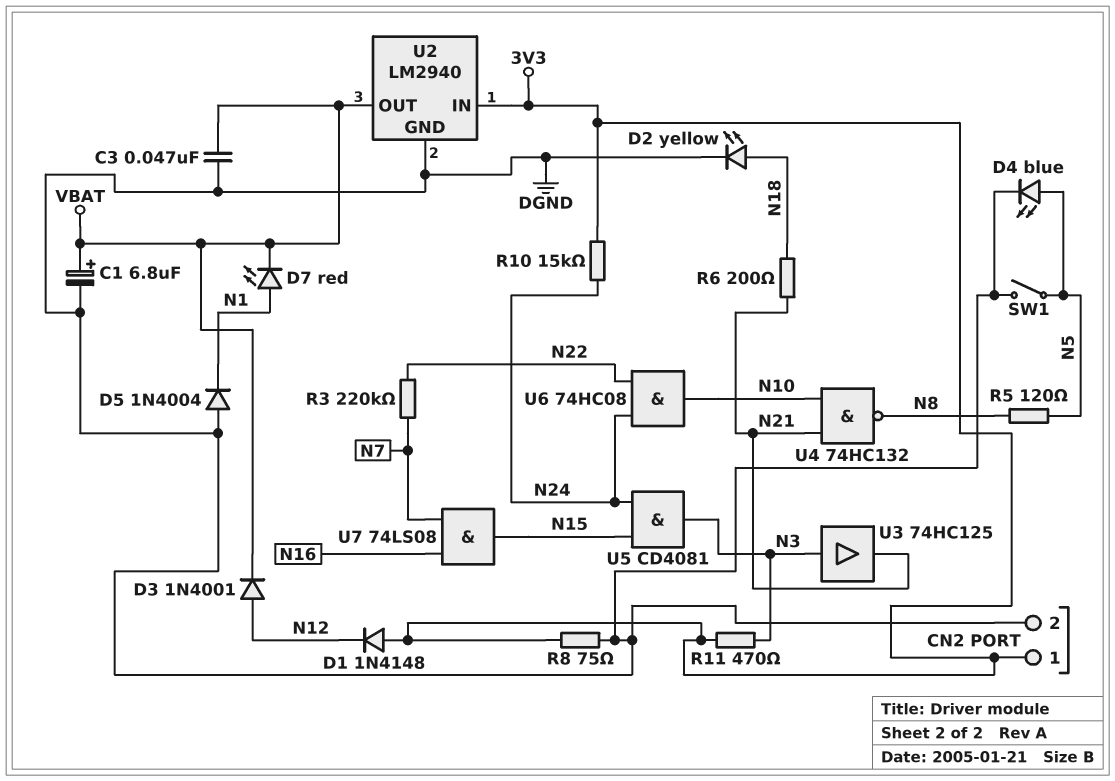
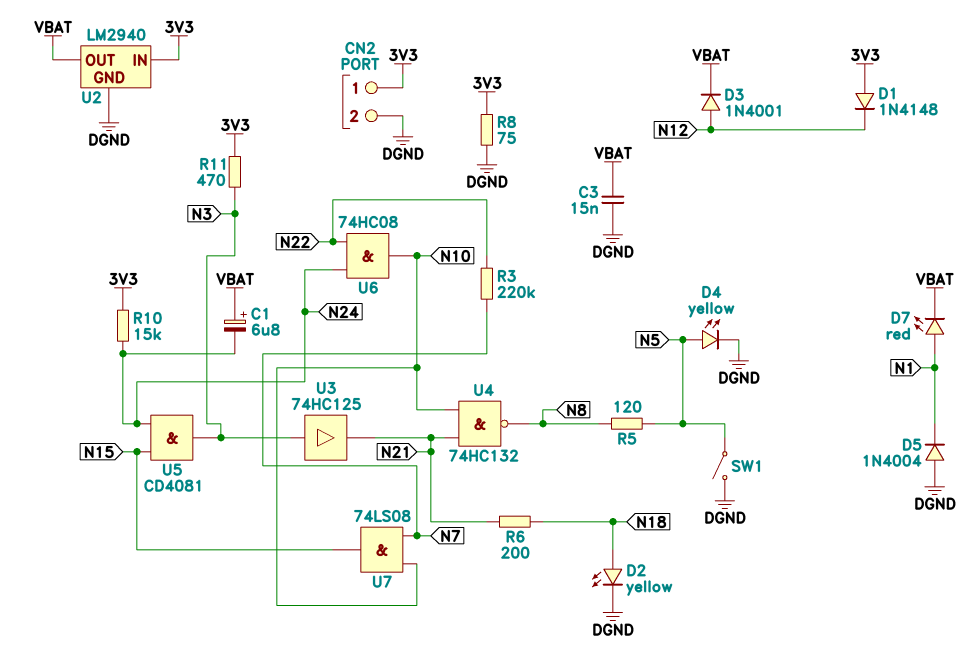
C1: 6.8uF (plus VBAT, minus DGND) -> 6.8uF (plus VBAT, minus N24)
C3: 47nF (DGND, VBAT) -> 15nF (DGND, VBAT)
D4: LED blue (A N5, K DGND) -> LED yellow (A N5, K DGND)
U7: AND 74LS08 (in N7, in N16, out N15) -> AND 74LS08 (in N7, in N10, out N15)

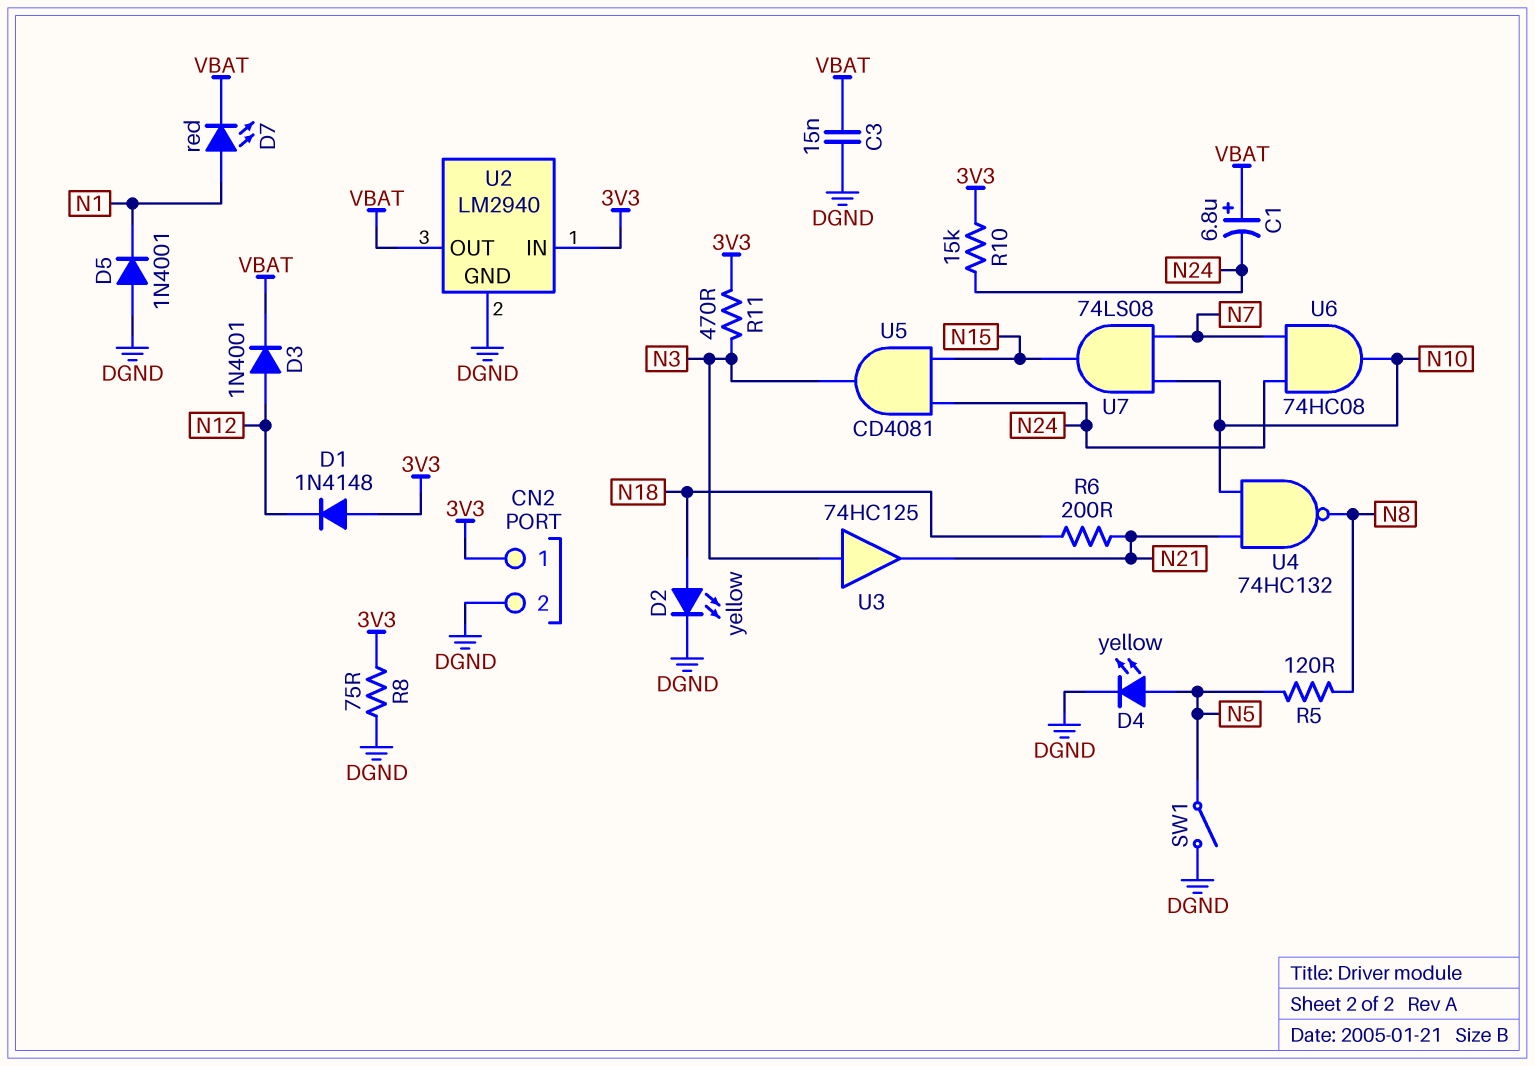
D5: diode 1N4004 (A DGND, K N1) -> diode 1N4001 (A DGND, K N1)
R3: 220k (N7, N22) -> none
U6: AND 74HC08 (in N22, in N24, out N10) -> AND 74HC08 (in N7, in N24, out N10)

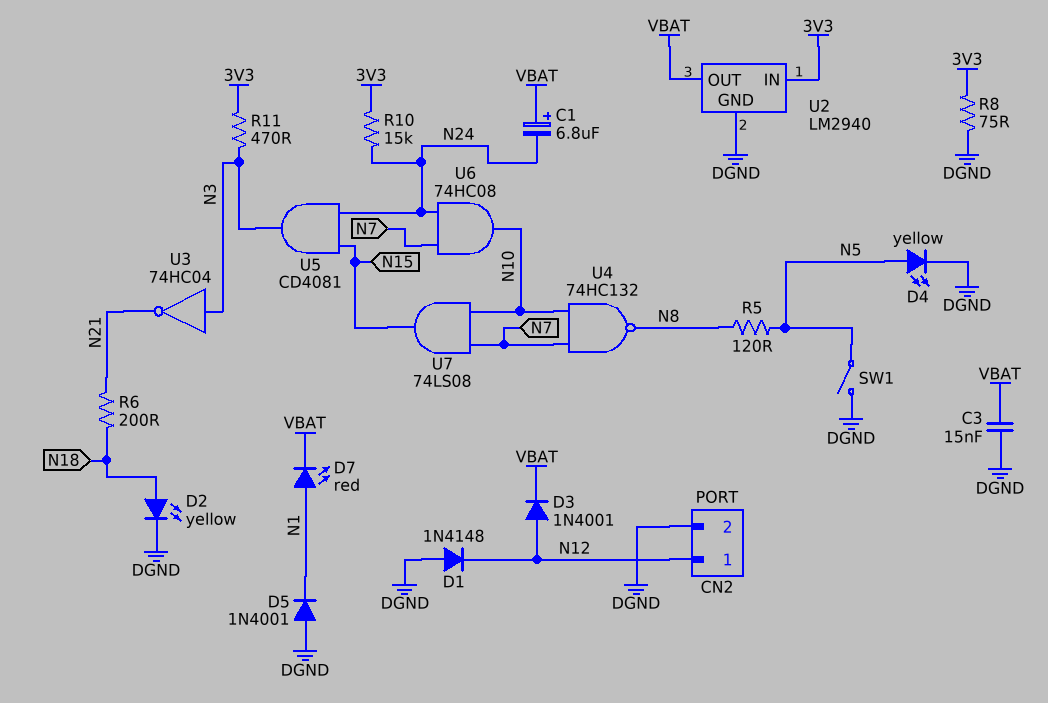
CN2 pin 1: 3V3 -> N12
D1: diode 1N4148 (A 3V3, K N12) -> diode 1N4148 (A DGND, K N12)
U3: buffer 74HC125 (in N3, out N21) -> NOT 74HC04 (in N3, out N21)
U4: NAND 74HC132 (in N10, in N21, out N8) -> NAND 74HC132 (in N7, in N10, out N8)

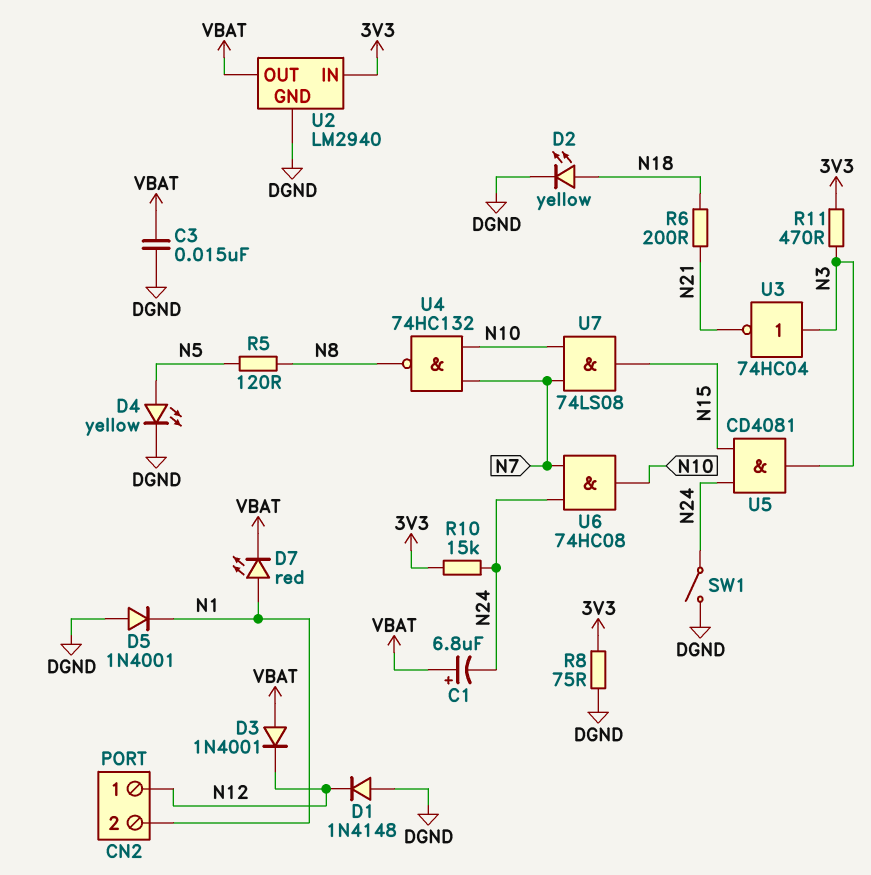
CN2 pin 2: DGND -> N1
D3: diode 1N4001 (A N12, K VBAT) -> diode 1N4001 (A VBAT, K N12)
SW1: switch (DGND, N5) -> switch (DGND, N24)

